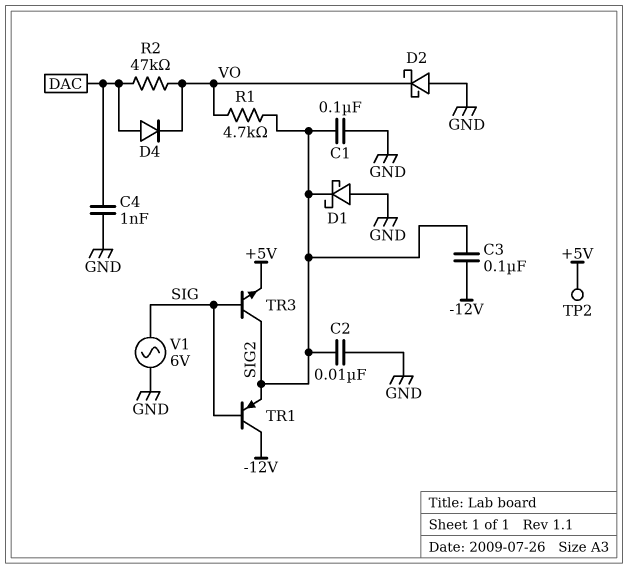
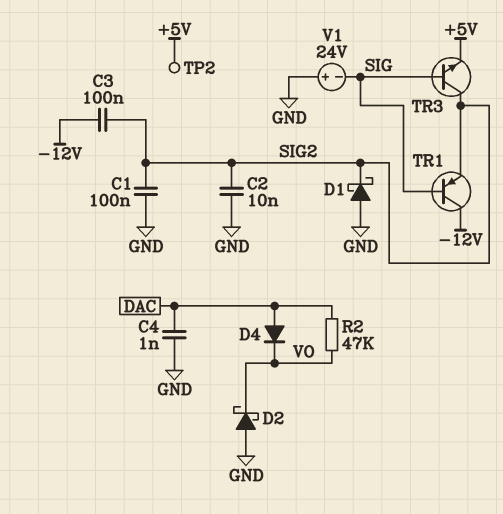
R1: 4.7k (SIG2, VO) -> none
V1: AC 6V (GND, SIG) -> 24V (plus GND, minus SIG)

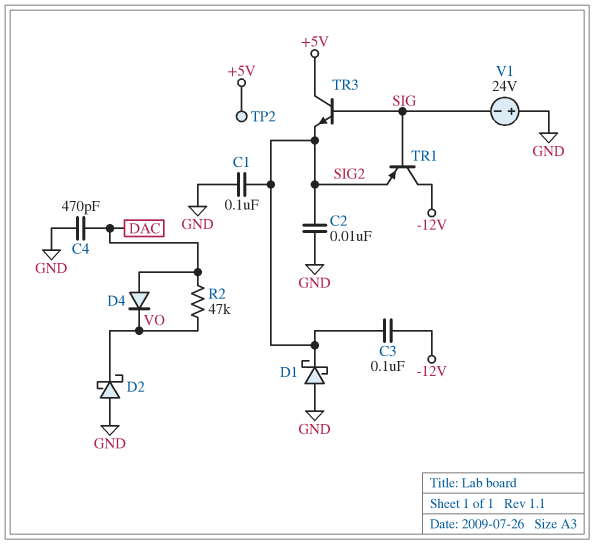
C4: 1nF (DAC, GND) -> 470pF (DAC, GND)
TR3: NPN (B SIG, C SIG2, E +5V) -> NPN (B SIG, C +5V, E SIG2)

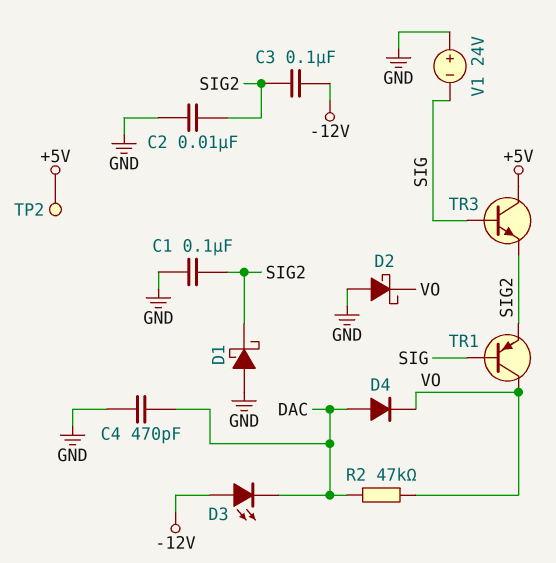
D3: none -> LED (A -12V, K DAC)
TR1: PNP (B SIG, C -12V, E SIG2) -> PNP (B SIG, C VO, E SIG2)

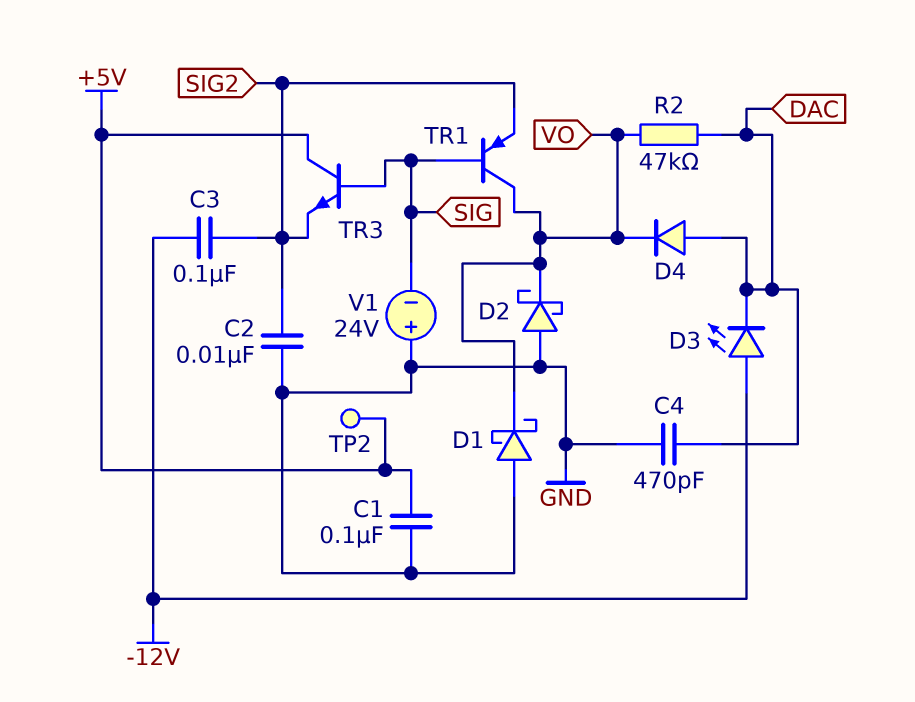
C1: 100nF (GND, SIG2) -> 100nF (+5V, GND)
D1: schottky (A GND, K SIG2) -> schottky (A GND, K VO)

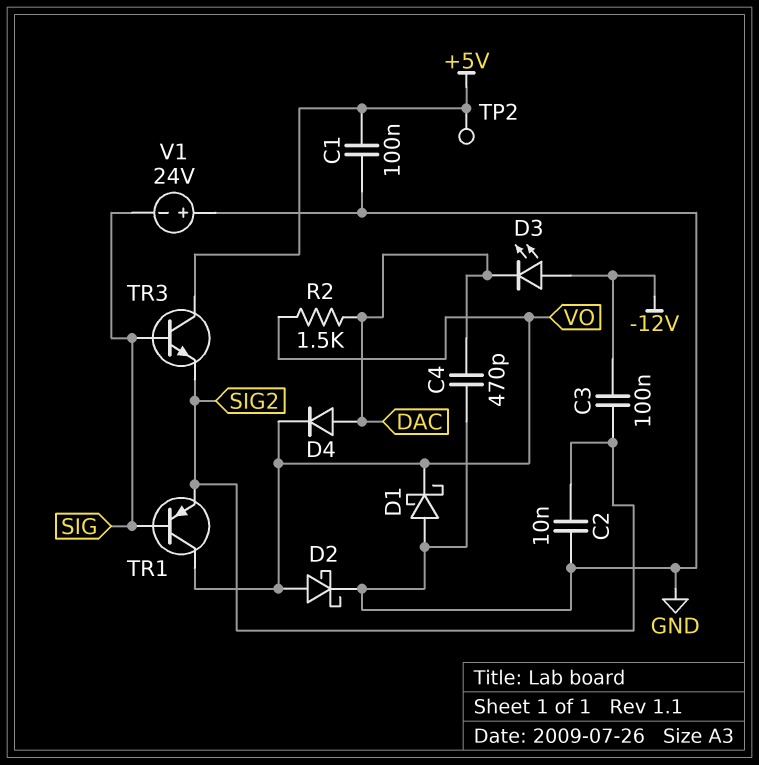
D2: schottky (A GND, K VO) -> schottky (A VO, K GND)
R2: 47k (DAC, VO) -> 1.5k (DAC, VO)

